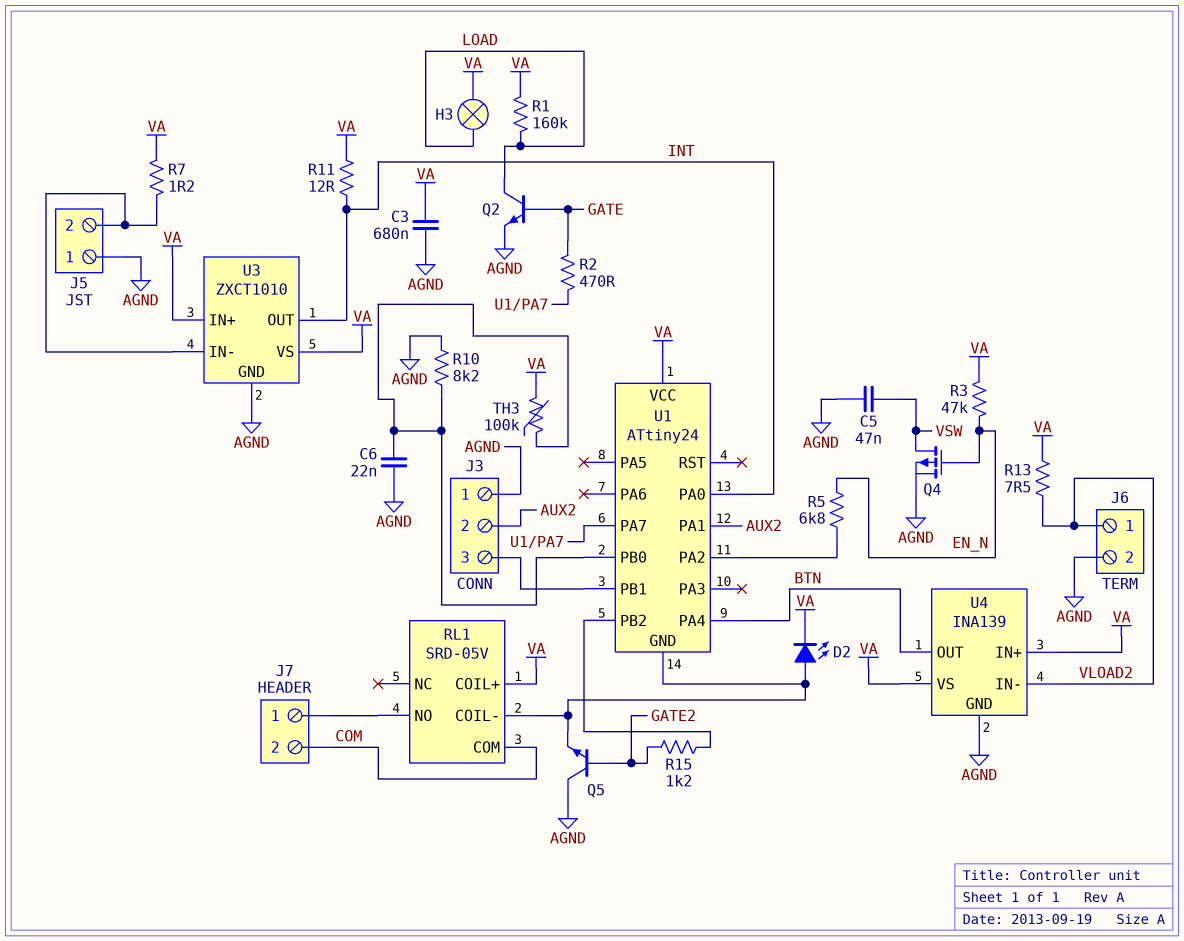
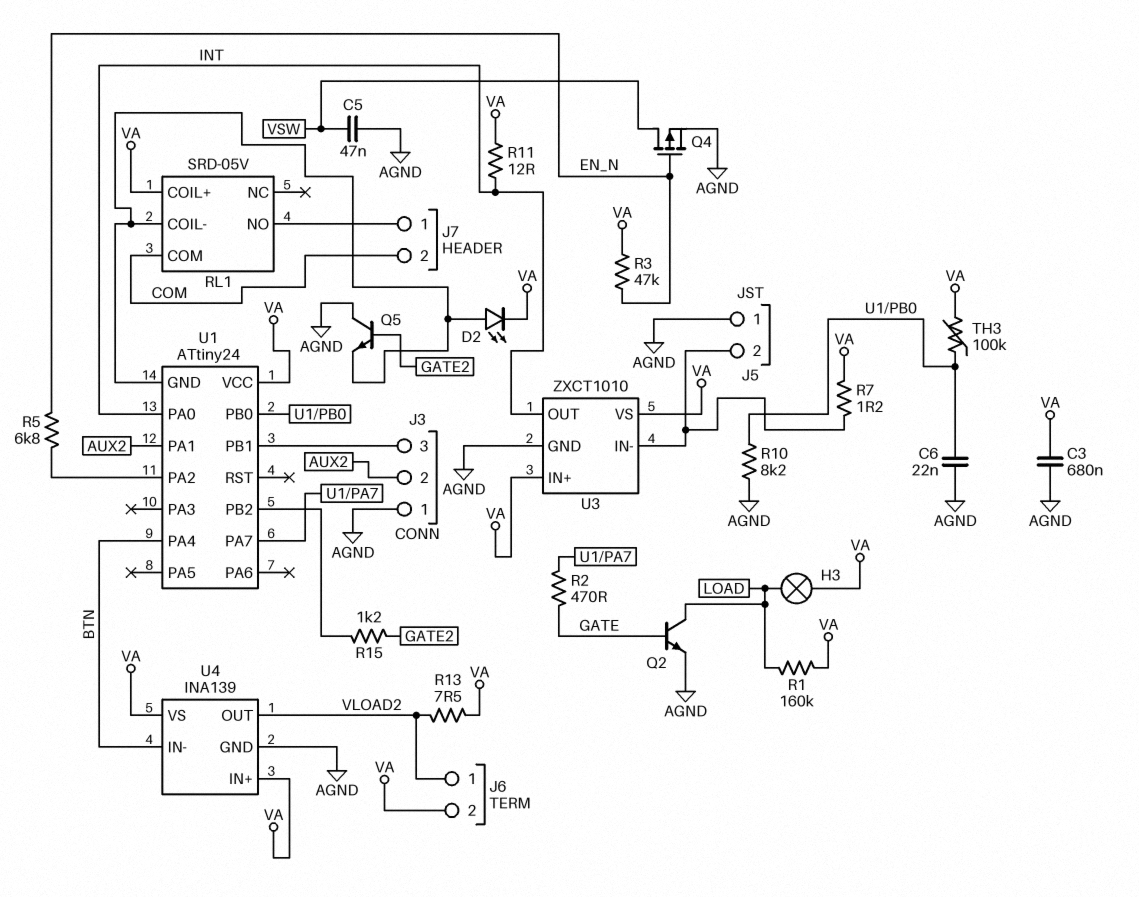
J6 pin 2: AGND -> VA
U4 pin IN-: VLOAD2 -> BTN
U4 pin OUT: BTN -> VLOAD2

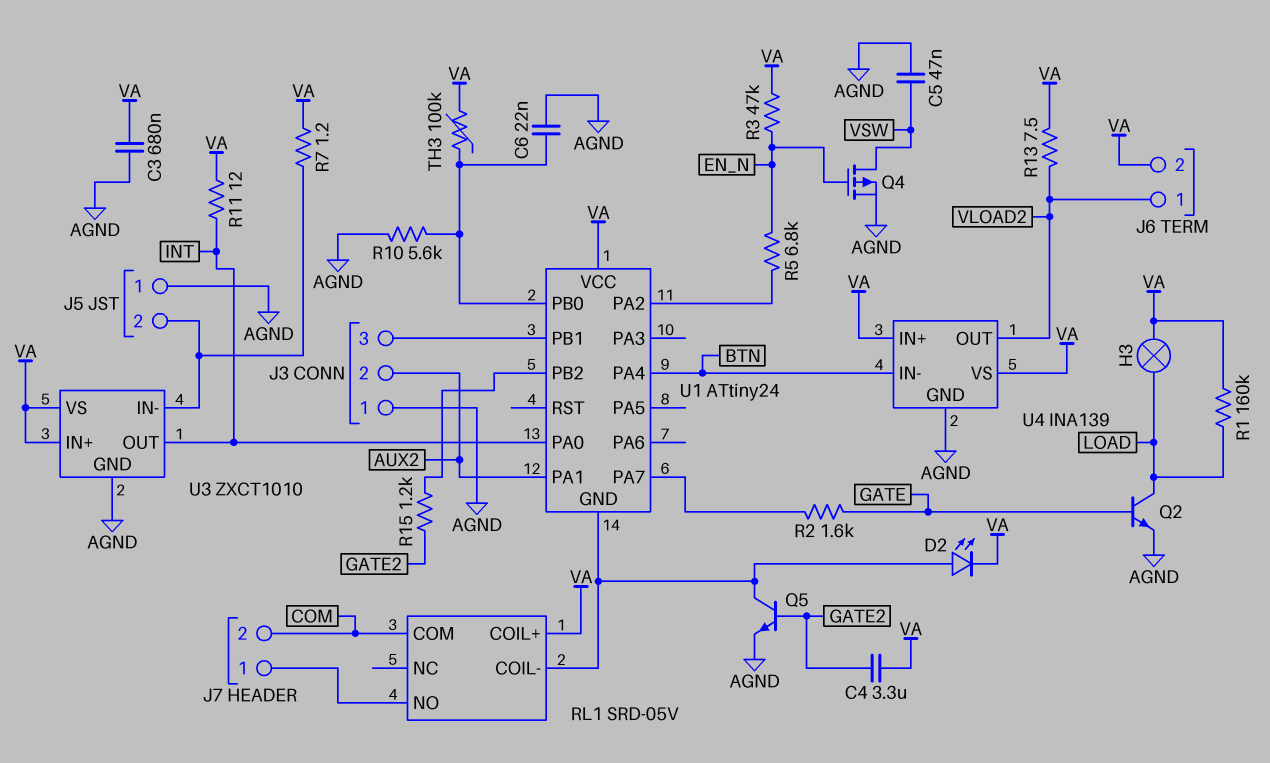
C4: none -> 3.3uF (GATE2, VA)
Q5: NPN (B GATE2, C AGND, E RL1/COIL-) -> NPN (B GATE2, C RL1/COIL-, E AGND)
R2: 470 (GATE, U1/PA7) -> 1.6k (GATE, U1/PA7)
R10: 8.2k (AGND, U1/PB0) -> 5.6k (AGND, U1/PB0)

